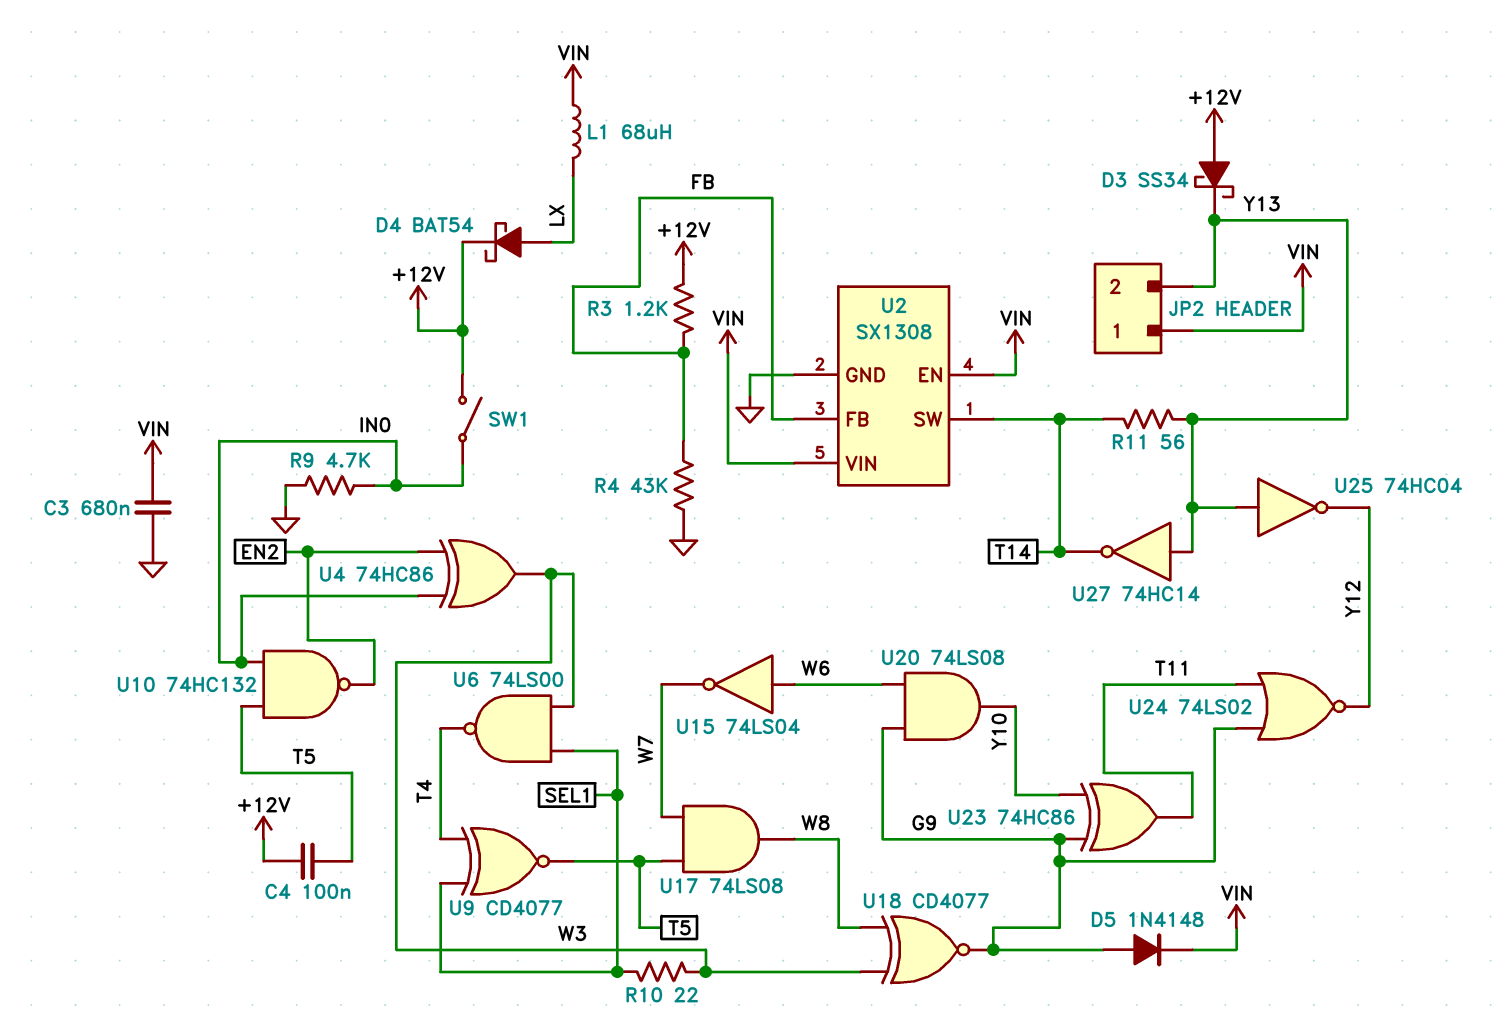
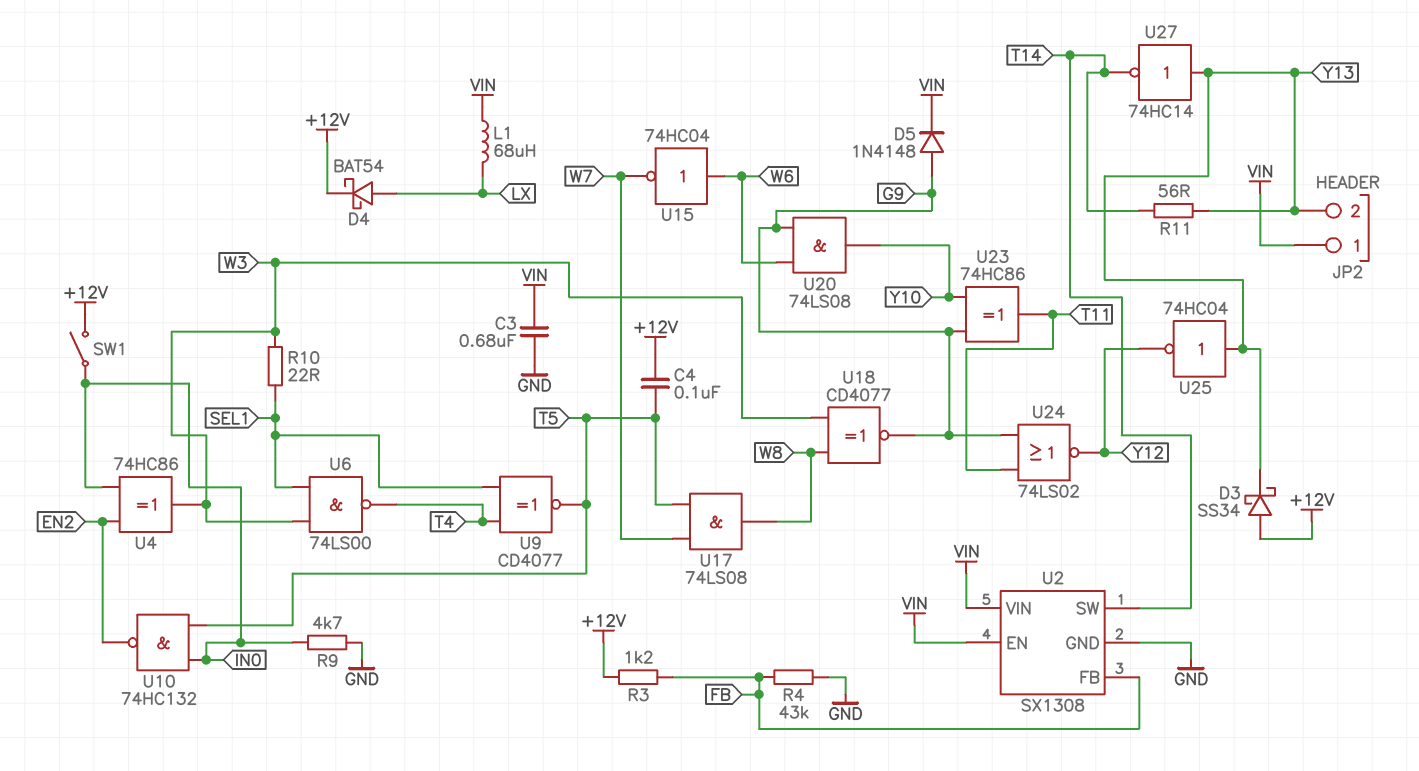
U15: NOT 74LS04 (in W6, out W7) -> NOT 74HC04 (in W6, out W7)

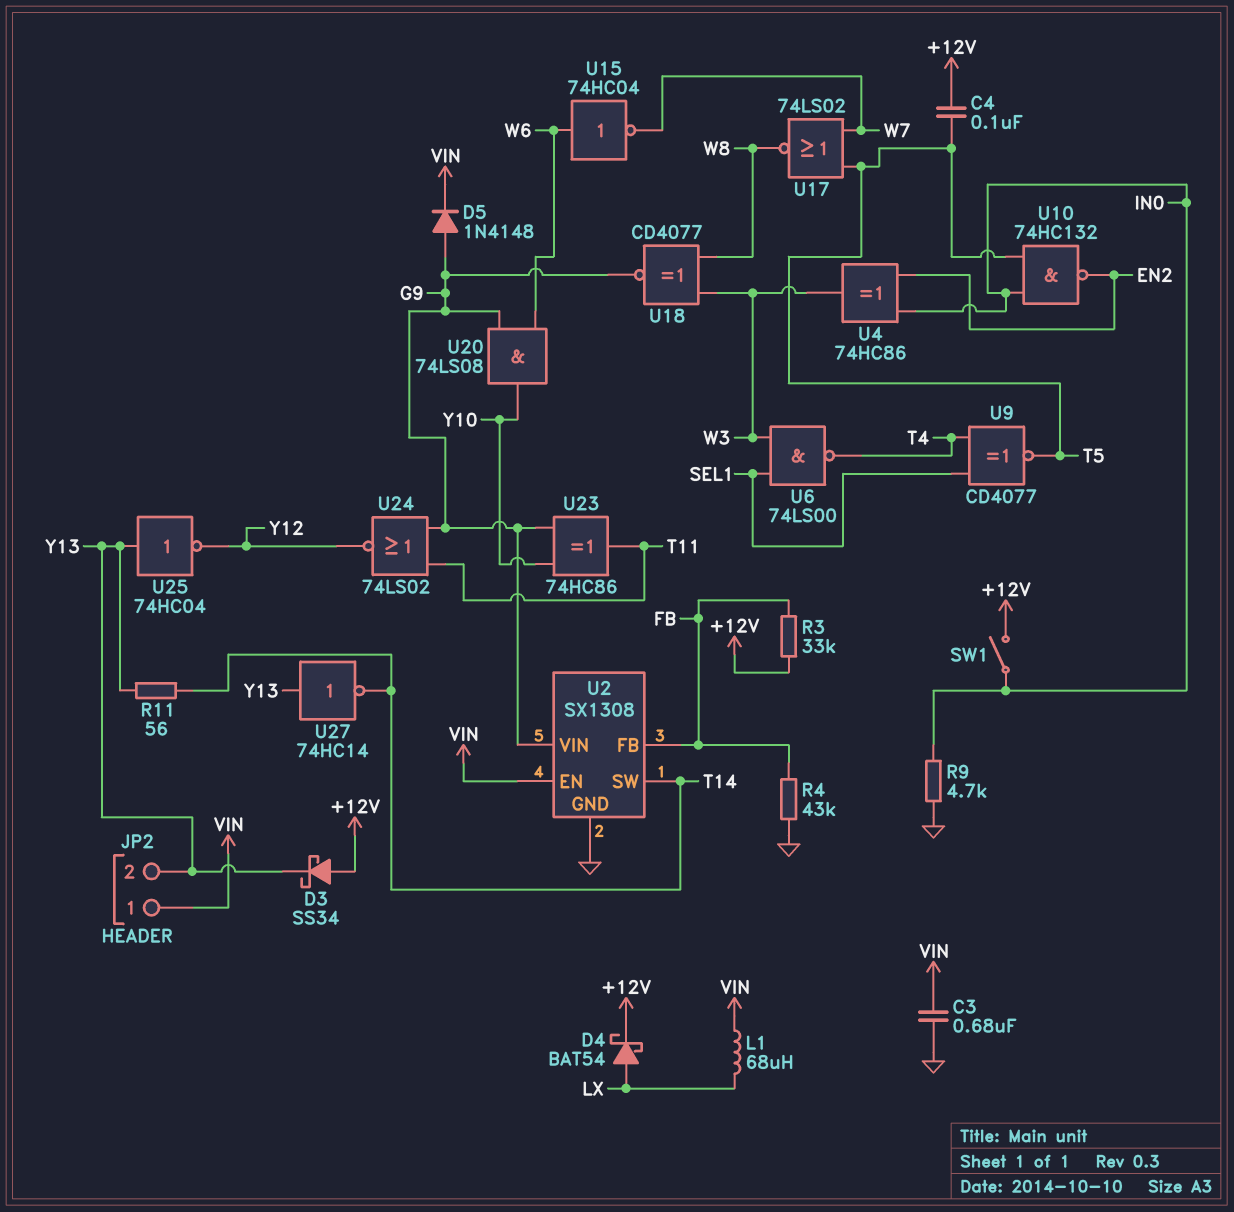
R3: 1.2k (+12V, FB) -> 33k (+12V, FB)
R10: 22 (SEL1, W3) -> none
U2 pin VIN: VIN -> G9
U17: AND 74LS08 (in T5, in W7, out W8) -> NOR 74LS02 (in T5, in W7, out W8)

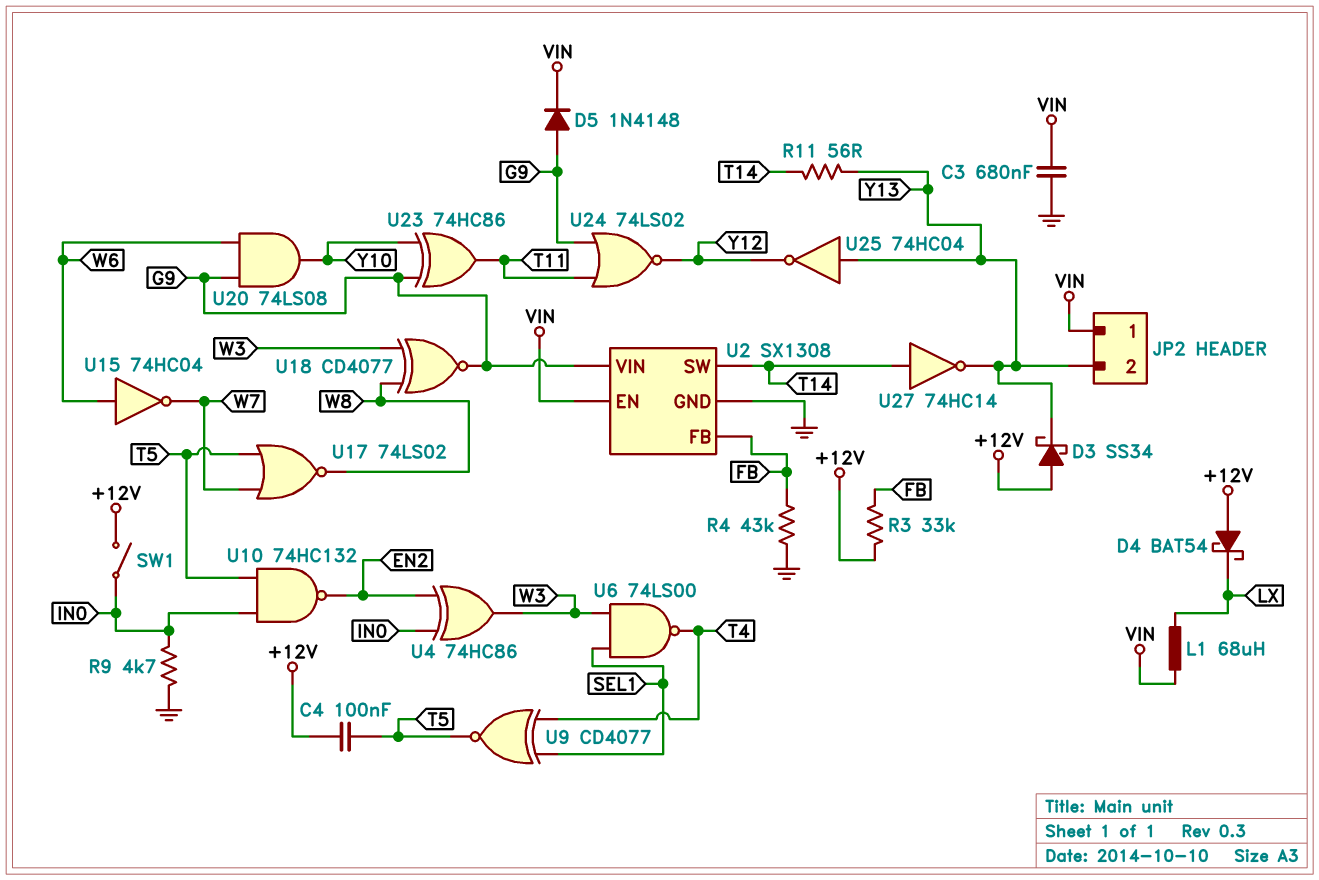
D4: schottky BAT54 (A LX, K +12V) -> schottky BAT54 (A +12V, K LX)
U27: NOT 74HC14 (in Y13, out T14) -> NOT 74HC14 (in T14, out Y13)

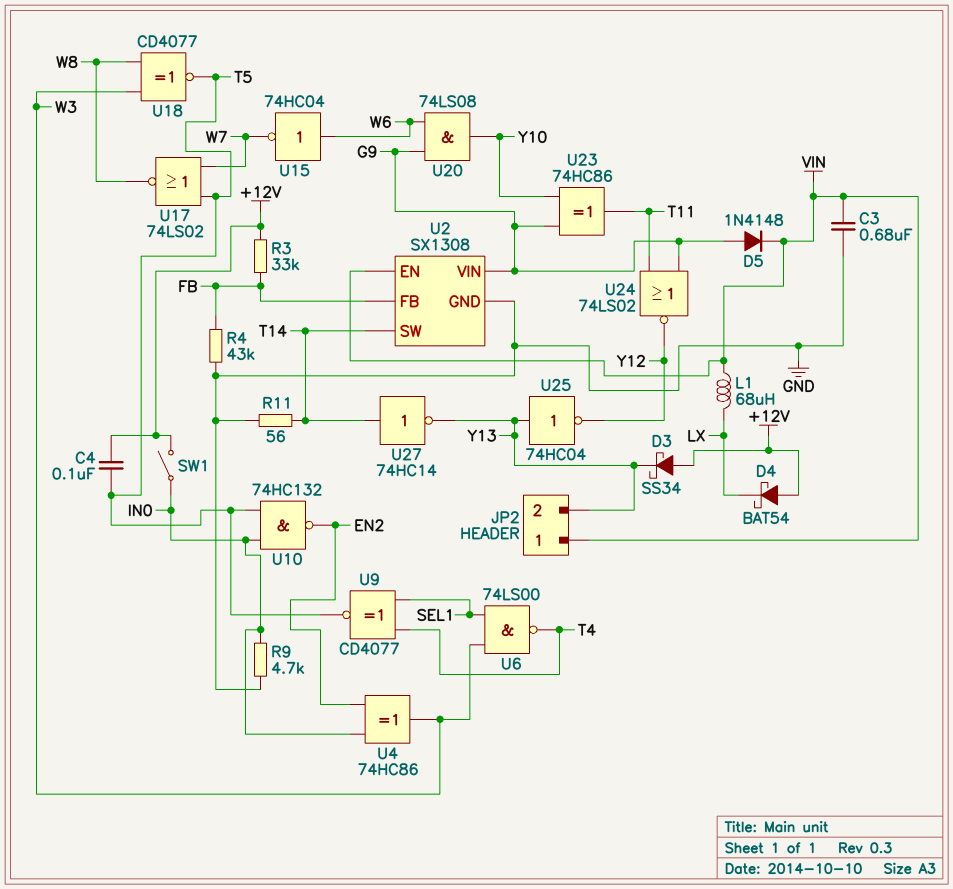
R11: 56 (T14, Y13) -> 56 (GND, T14)
U18: XNOR CD4077 (in W3, in W8, out G9) -> XNOR CD4077 (in W3, in W8, out T5)

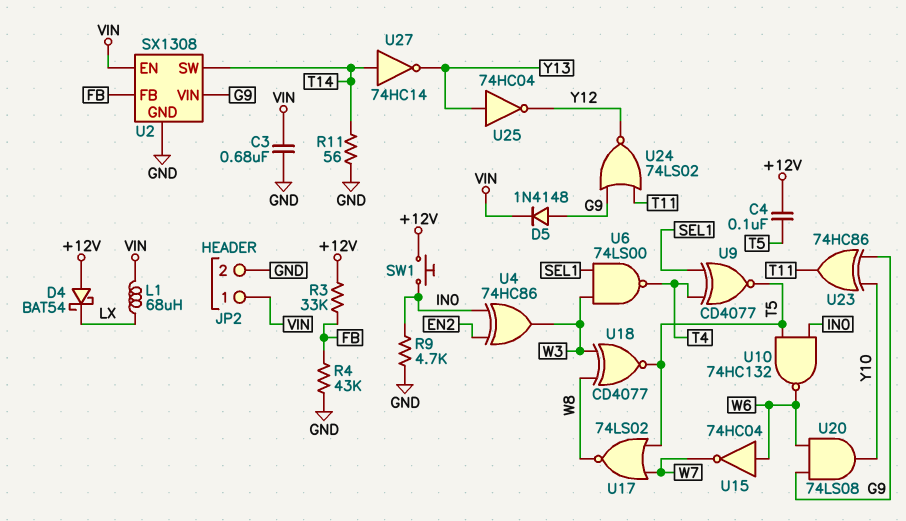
D3: schottky SS34 (A +12V, K Y13) -> none
JP2 pin 2: Y13 -> GND
SW1: switch (+12V, IN0) -> button (+12V, IN0)
U10: NAND 74HC132 (in IN0, in T5, out EN2) -> NAND 74HC132 (in IN0, in T5, out W6)

